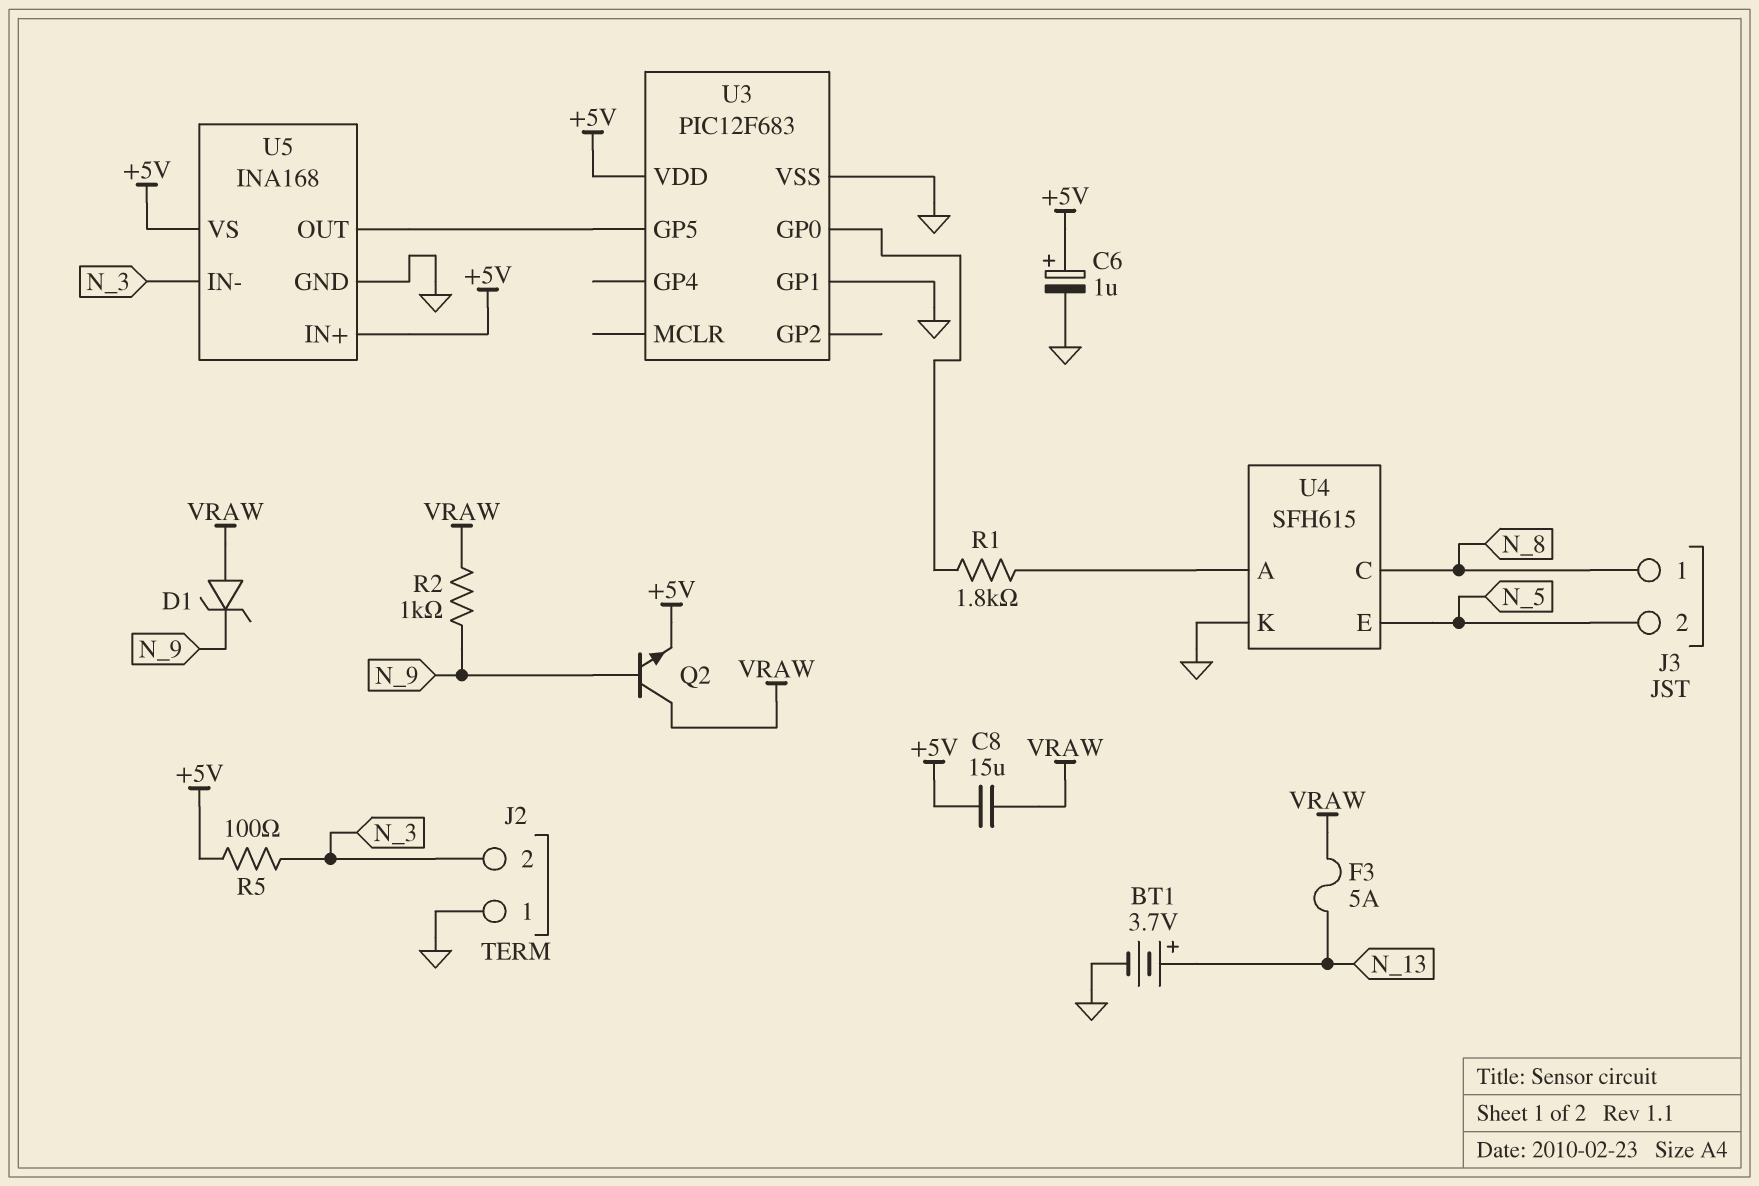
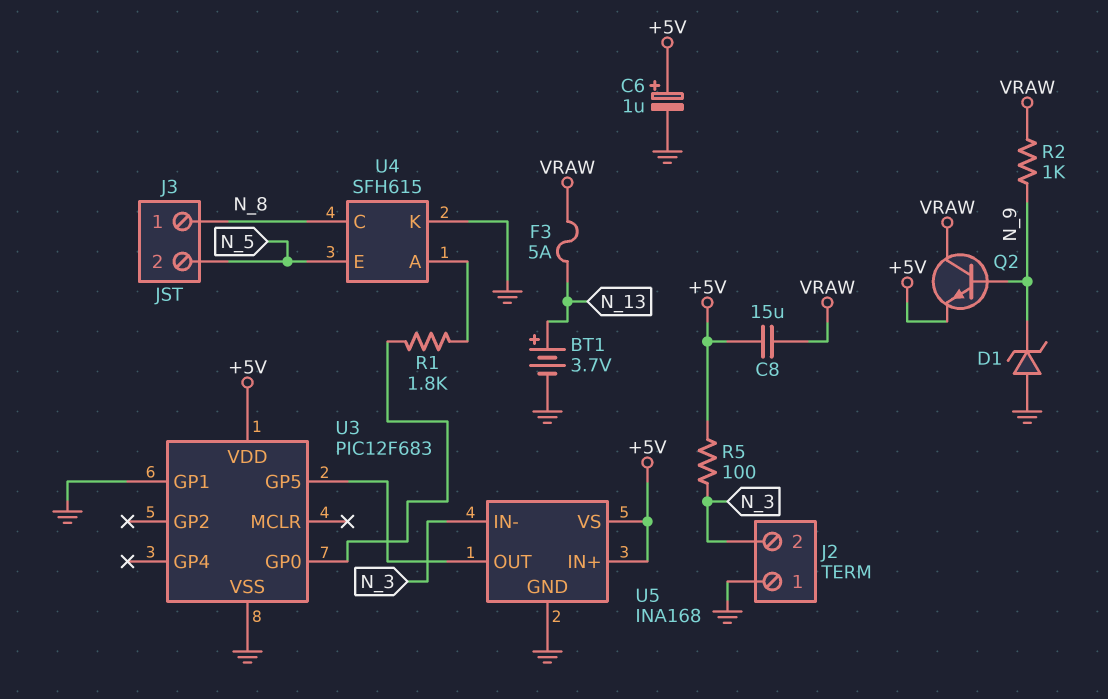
D1: zener (A VRAW, K N_9) -> zener (A GND, K N_9)

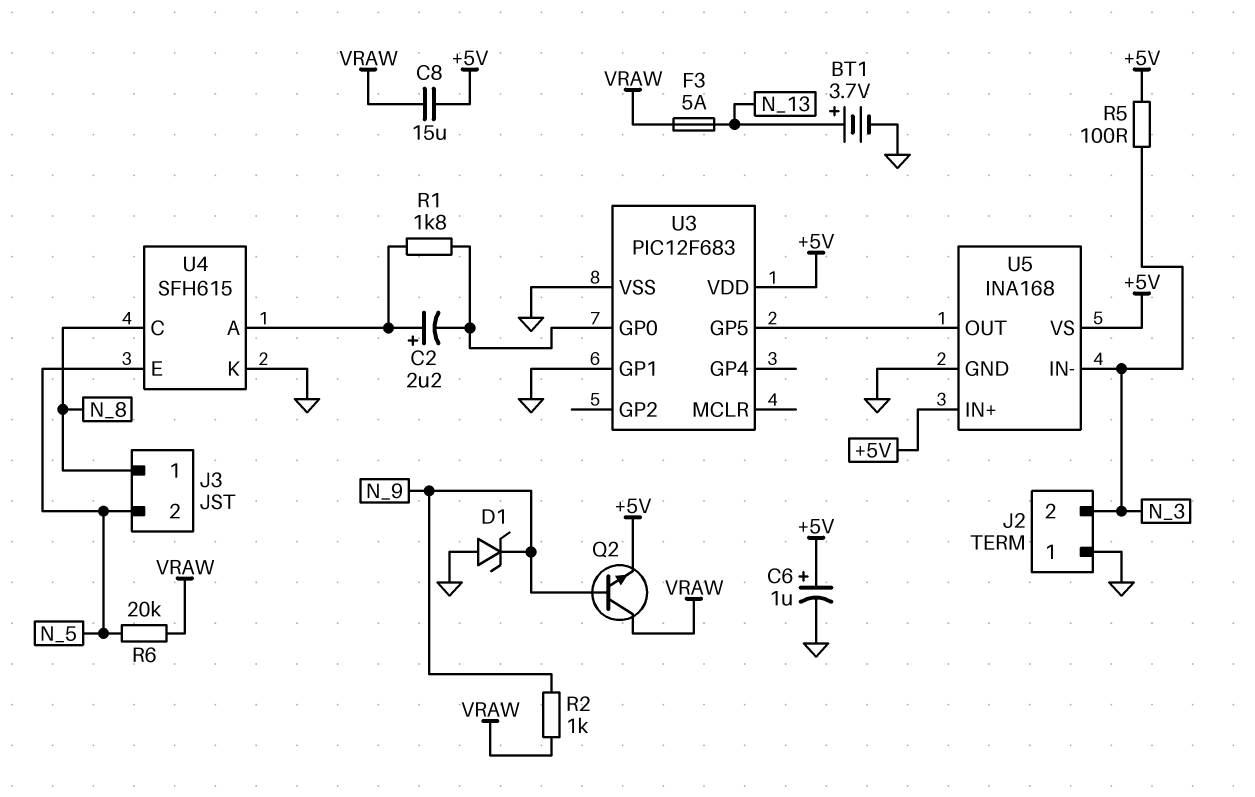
C2: none -> 2.2uF (plus U4/A, minus U3/GP0)
R6: none -> 20k (N_5, VRAW)

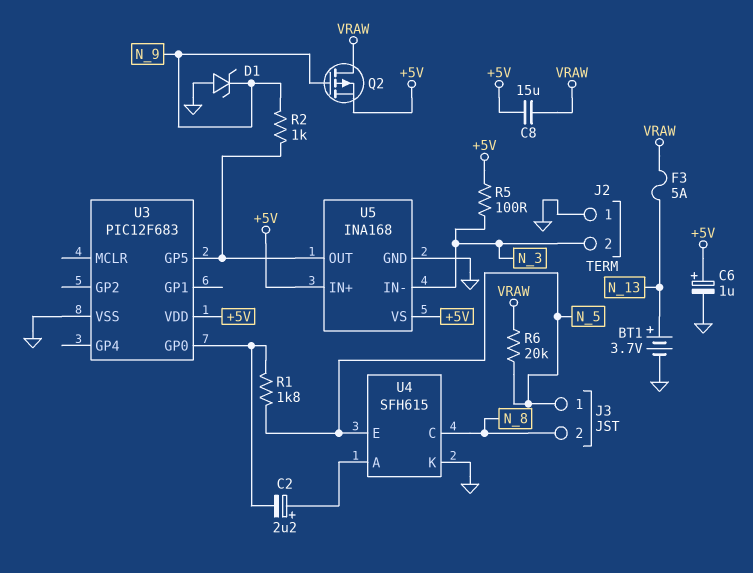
J3 pin 1: N_8 -> N_5
J3 pin 2: N_5 -> N_8
Q2: NPN (B N_9, C VRAW, E +5V) -> PMOS (G N_9, D VRAW, S +5V)
R1: 1.8k (U3/GP0, U4/A) -> 1.8k (N_5, U3/GP0)
R2: 1k (N_9, VRAW) -> 1k (N_9, U3/GP5)
U3 pin GP1: GND -> none

